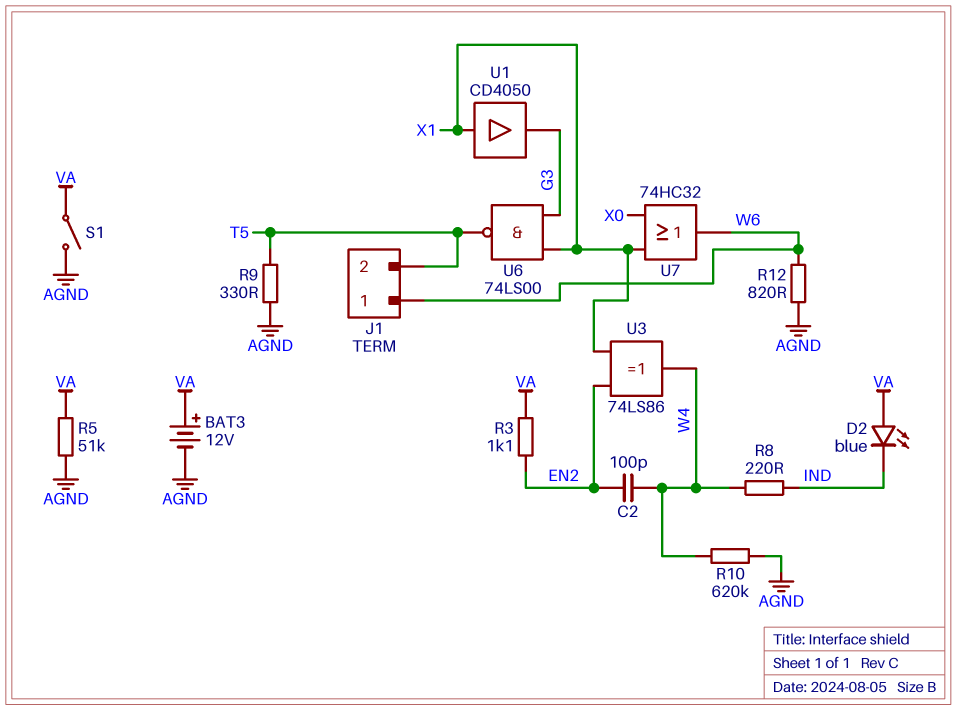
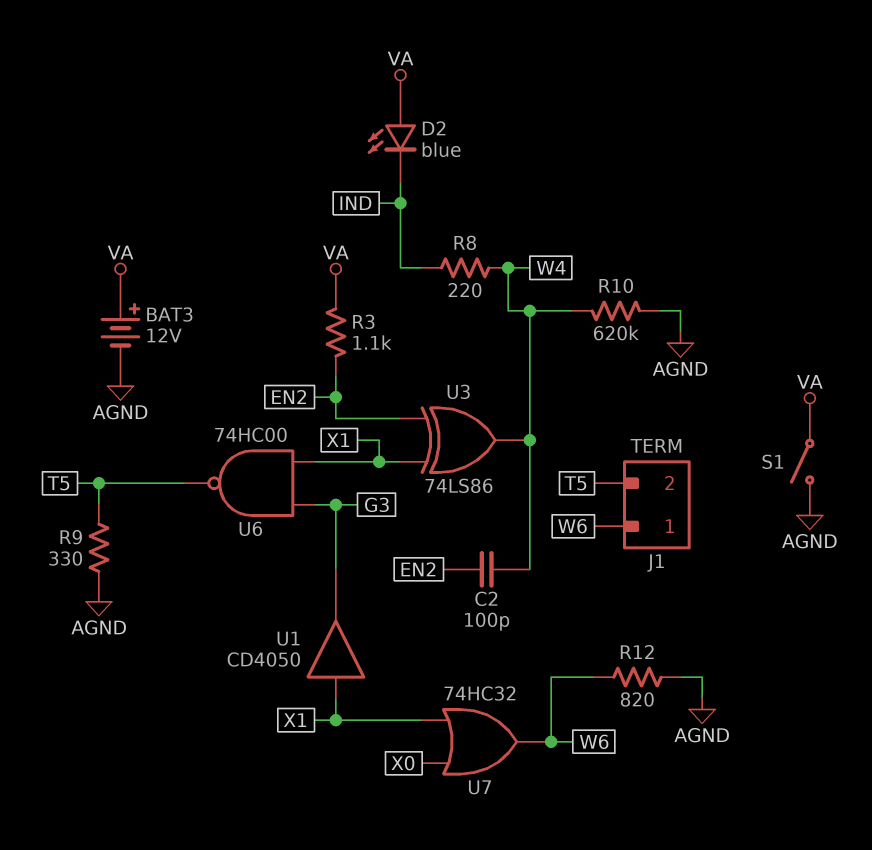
R5: 51k (AGND, VA) -> none
U6: NAND 74LS00 (in G3, in X1, out T5) -> NAND 74HC00 (in G3, in X1, out T5)

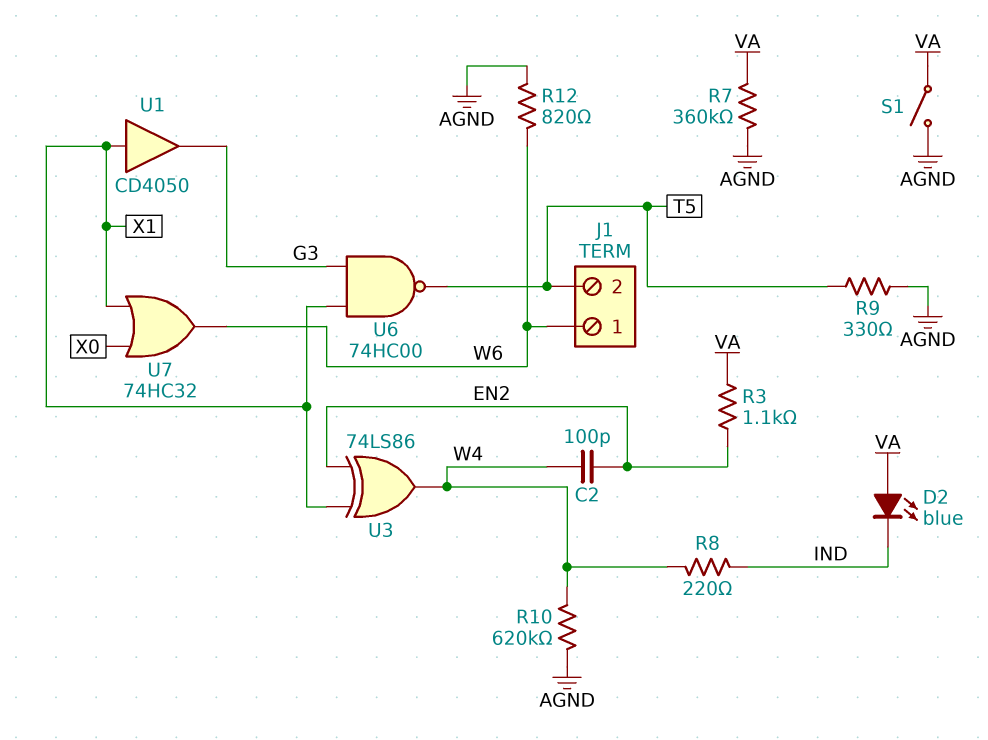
BAT3: 12V (plus VA, minus AGND) -> none
R7: none -> 360k (AGND, VA)

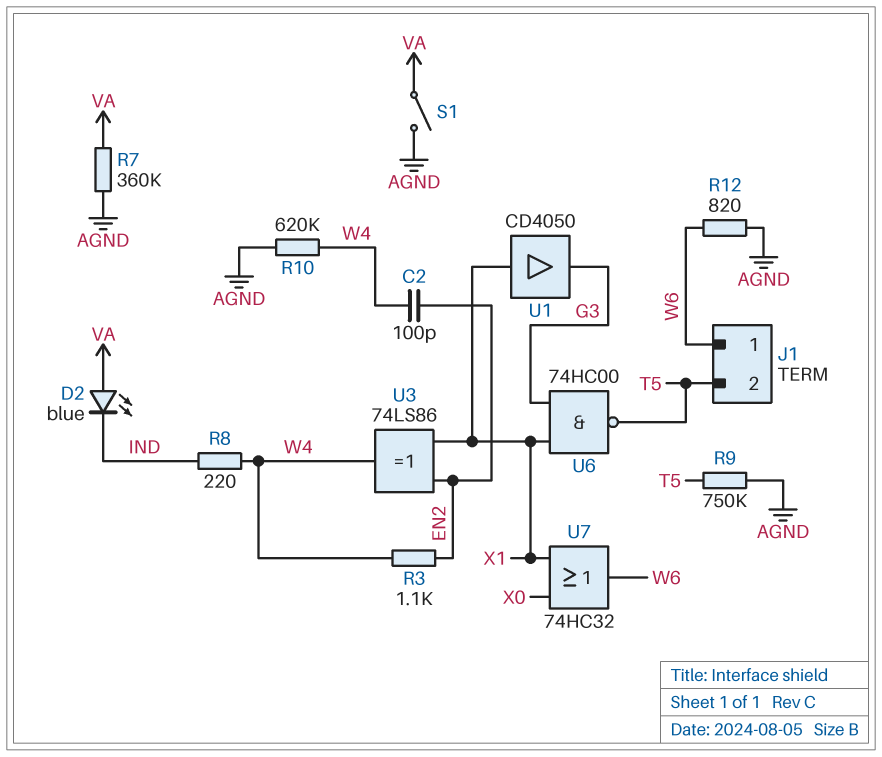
R3: 1.1k (EN2, VA) -> 1.1k (EN2, W4)
R9: 330 (AGND, T5) -> 750k (AGND, T5)

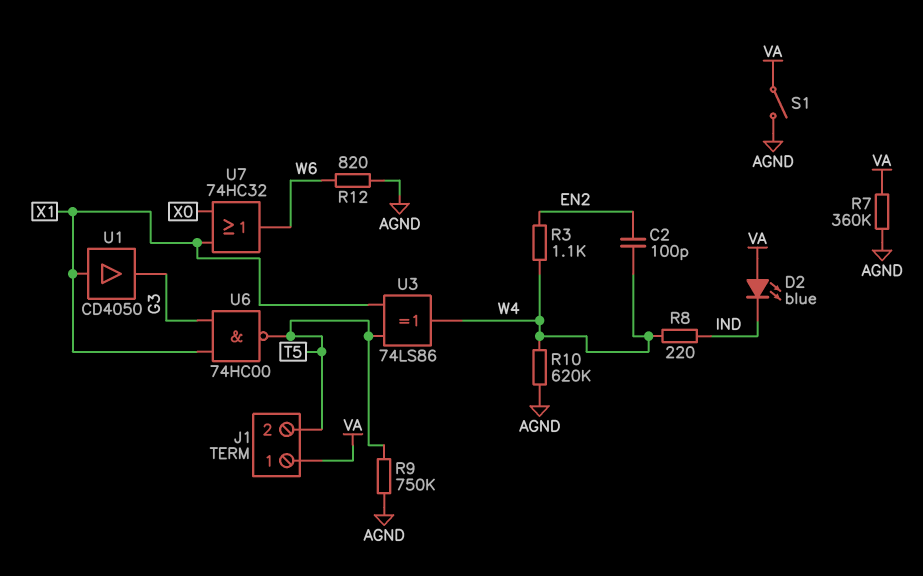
J1 pin 1: W6 -> VA
U3: XOR 74LS86 (in EN2, in X1, out W4) -> XOR 74LS86 (in T5, in X1, out W4)

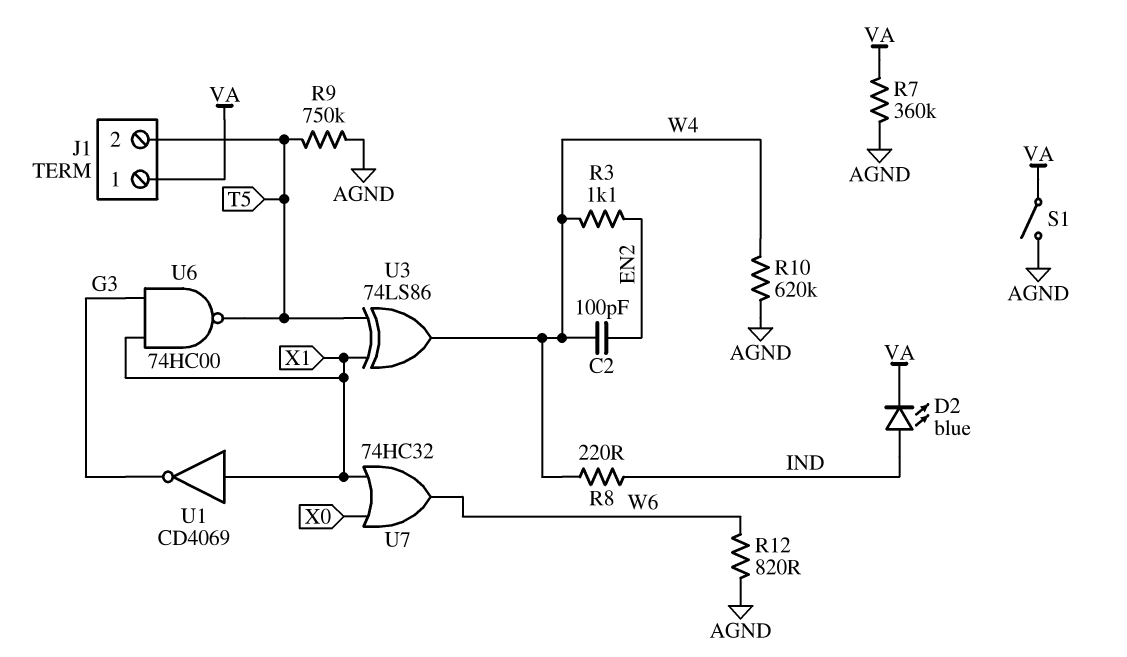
D2: LED blue (A VA, K IND) -> LED blue (A IND, K VA)
U1: buffer CD4050 (in X1, out G3) -> NOT CD4069 (in X1, out G3)

